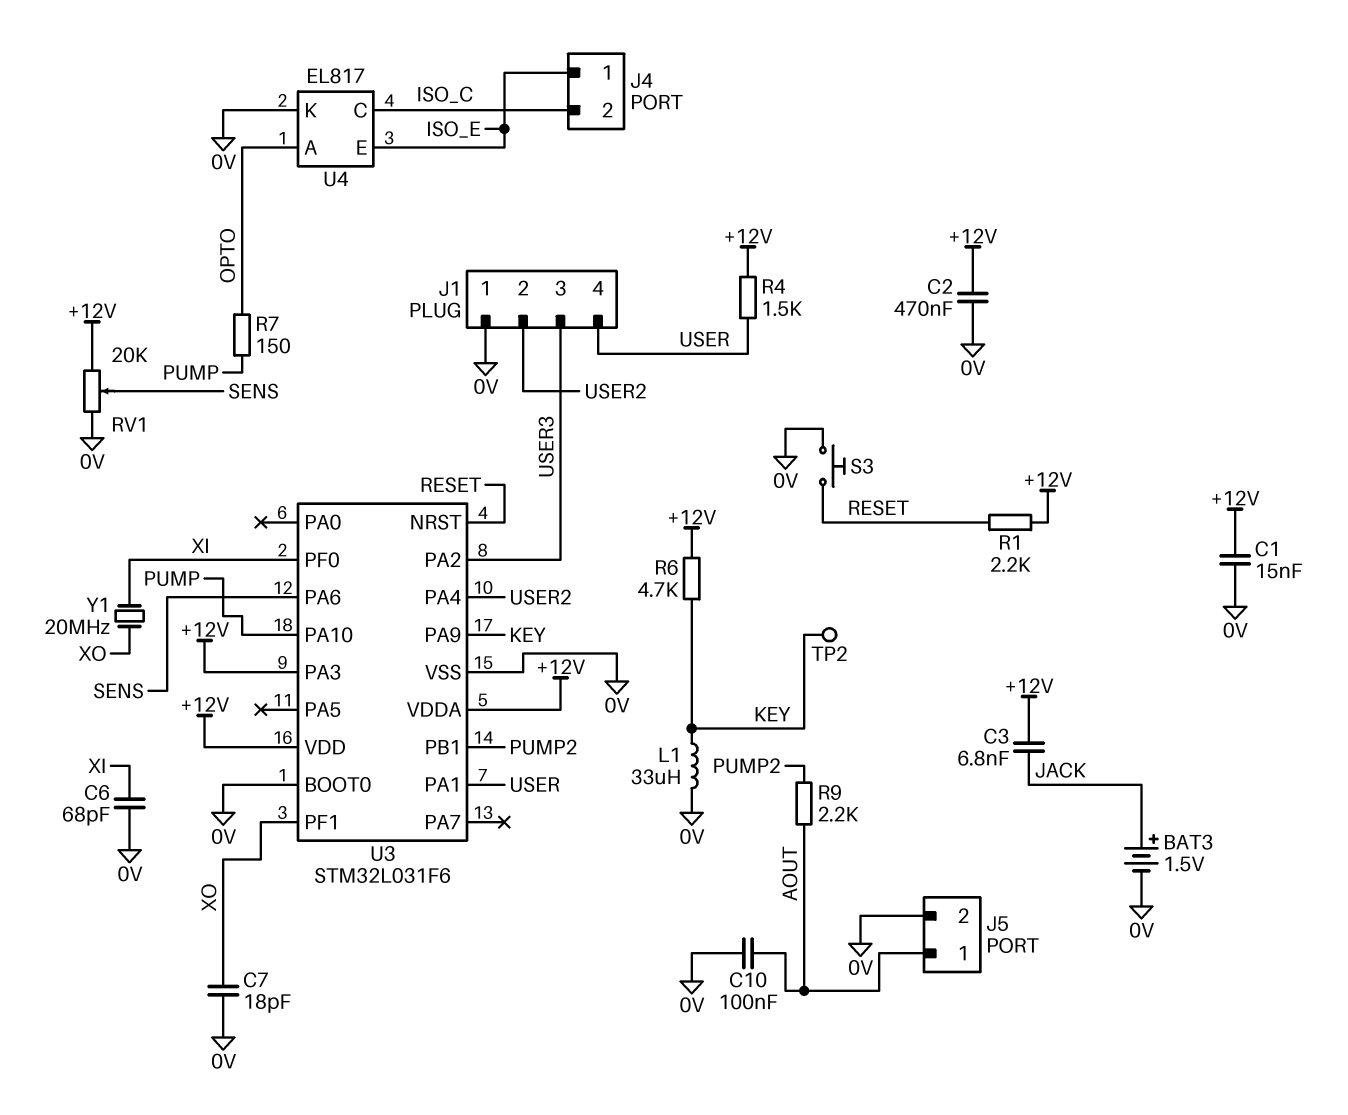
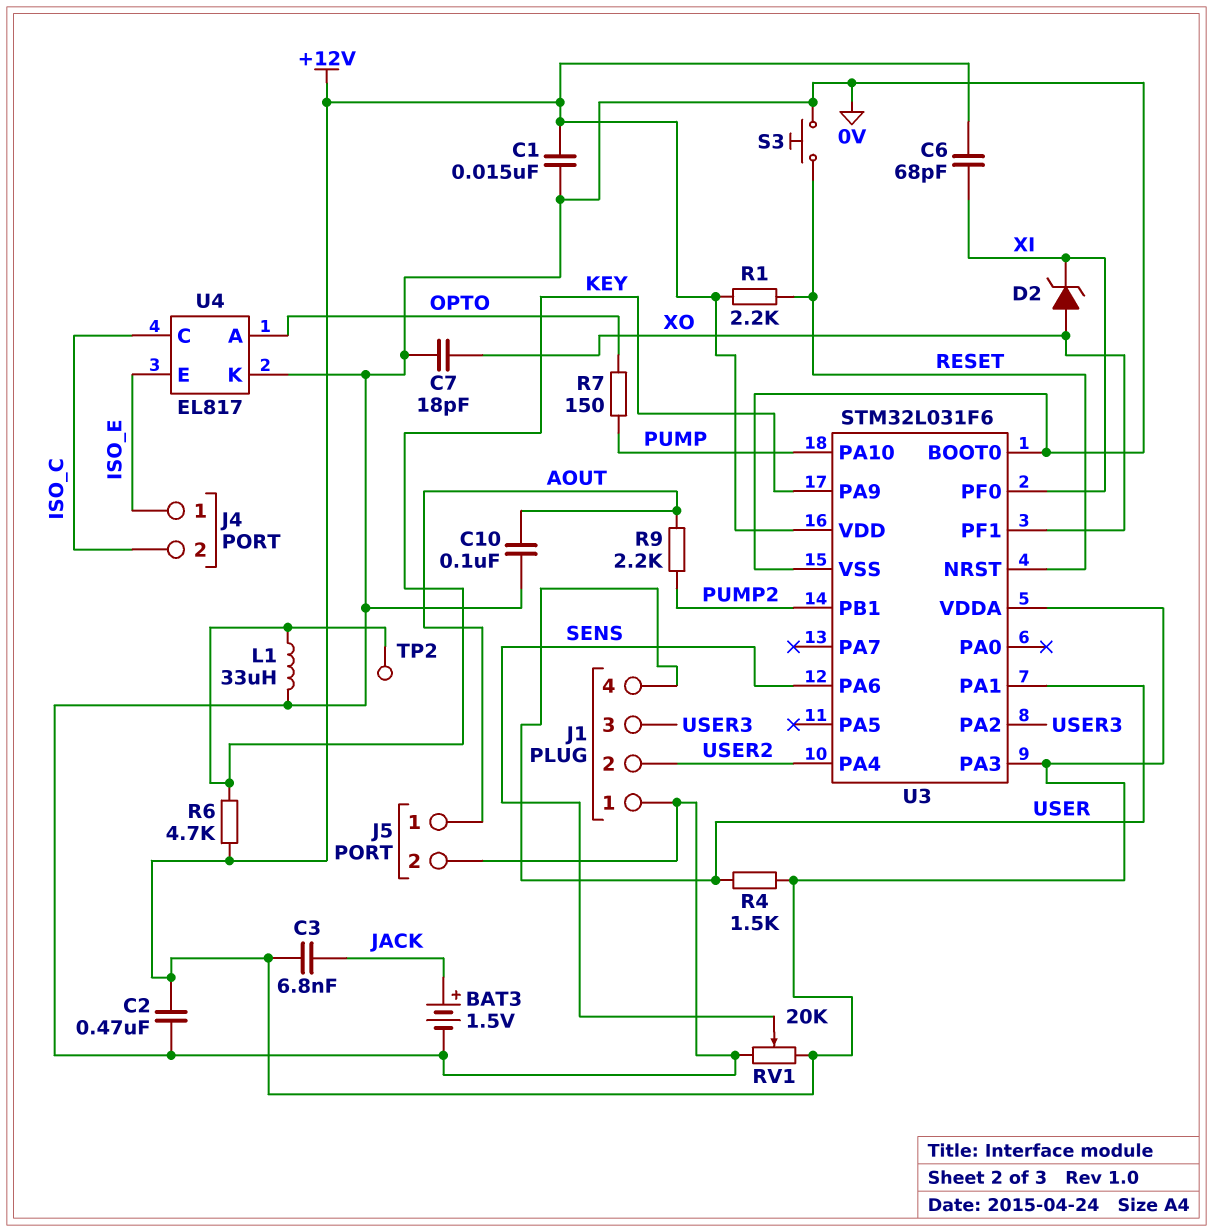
C6: 68pF (0V, XI) -> 68pF (+12V, XI)
D2: none -> zener (A XO, K XI)
Y1: 20MHz (XI, XO) -> none

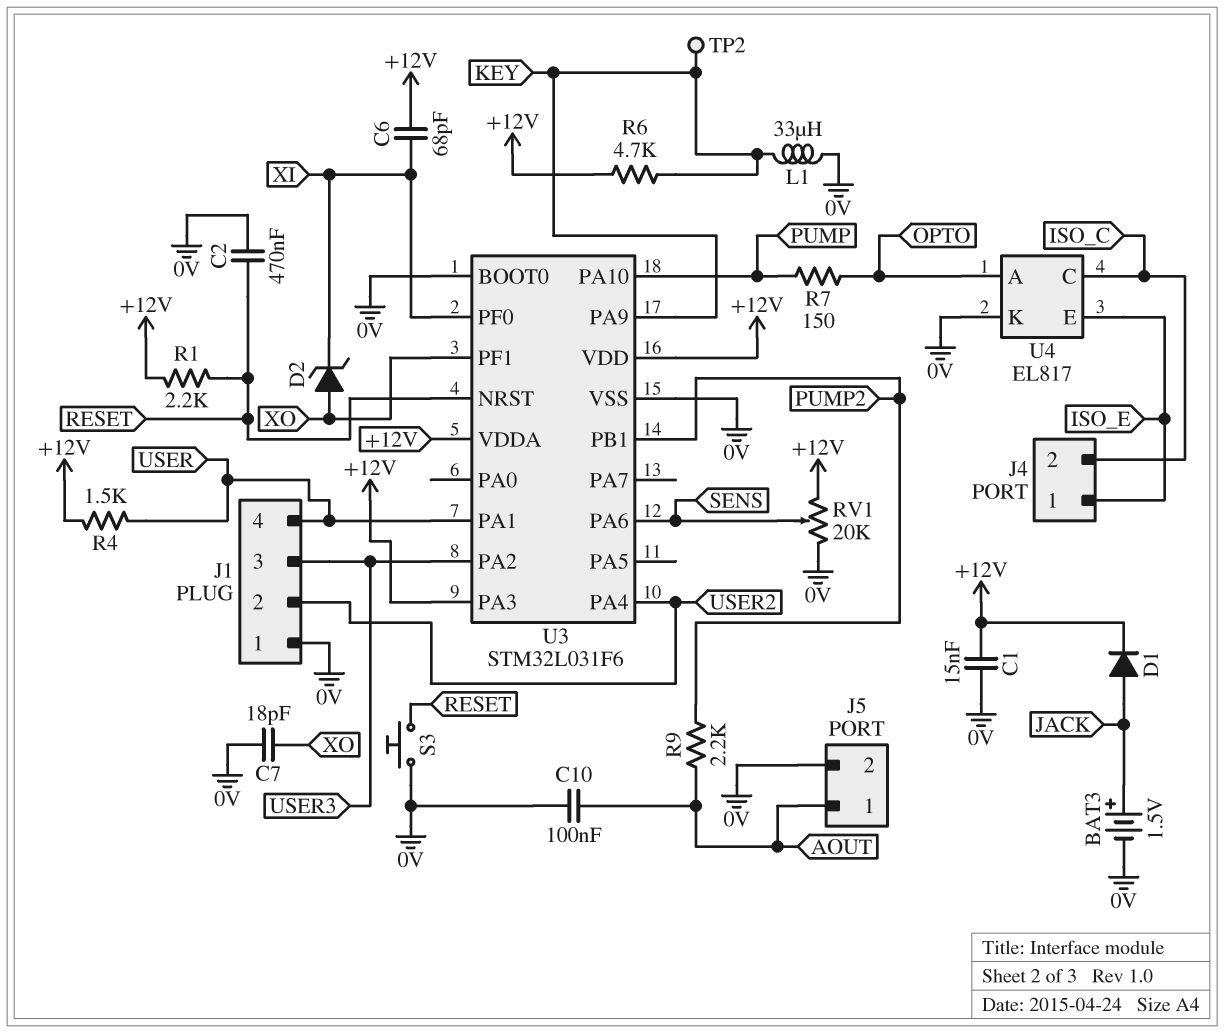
C2: 470nF (+12V, 0V) -> 470nF (0V, RESET)
C3: 6.8nF (+12V, JACK) -> none
D1: none -> diode (A JACK, K +12V)

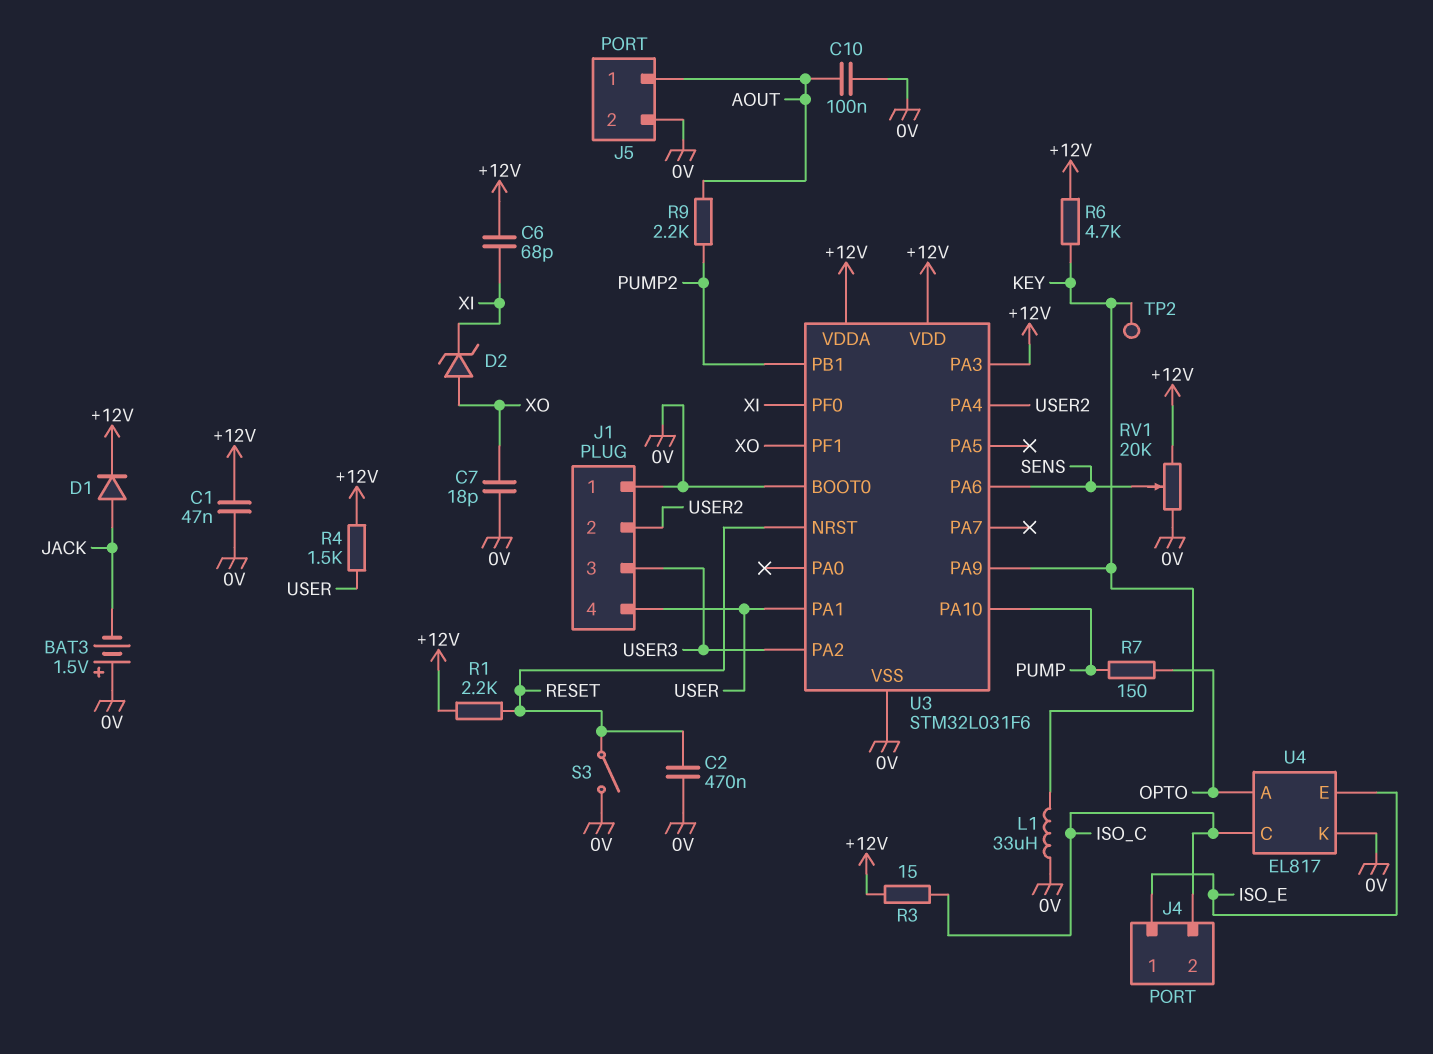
BAT3: 1.5V (plus JACK, minus 0V) -> 1.5V (plus 0V, minus JACK)
C1: 15nF (+12V, 0V) -> 47nF (+12V, 0V)
R3: none -> 15 (+12V, ISO_C)
S3: button (0V, RESET) -> switch (0V, RESET)

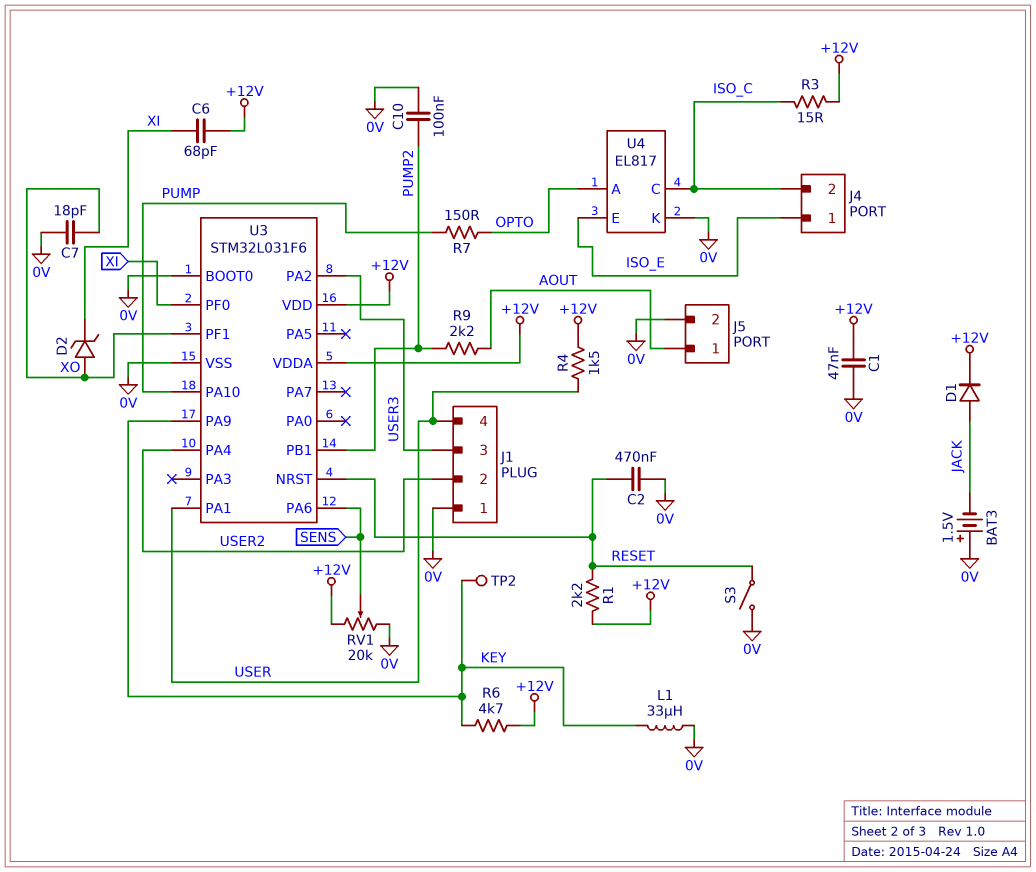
C10: 100nF (0V, AOUT) -> 100nF (0V, PUMP2)
U3 pin PA3: +12V -> none

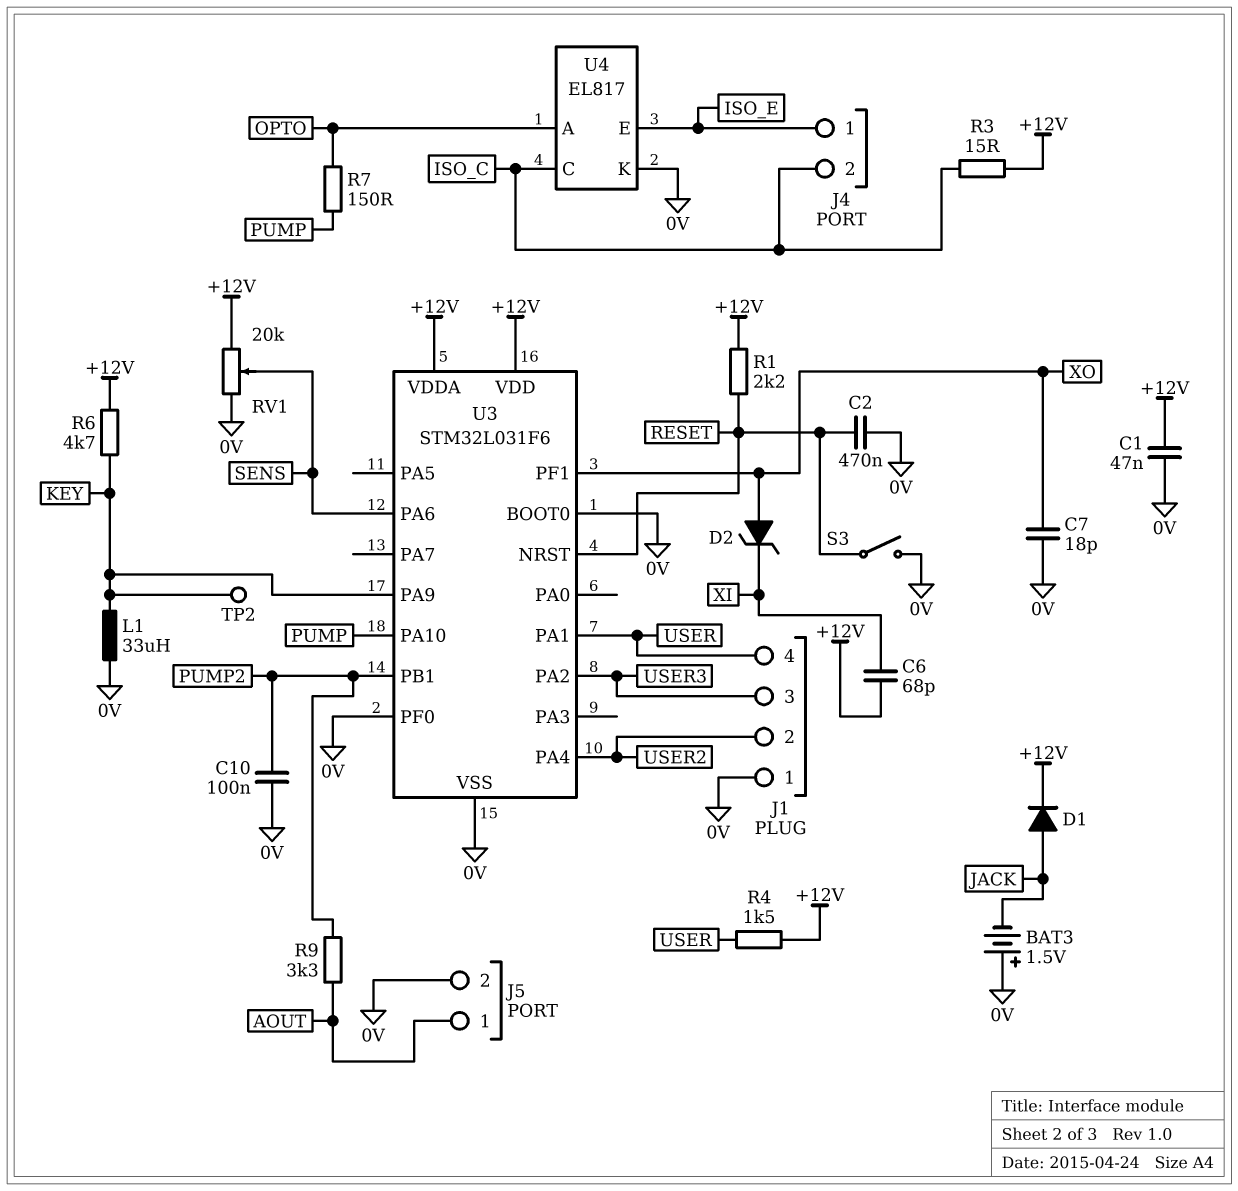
R9: 2.2k (AOUT, PUMP2) -> 3.3k (AOUT, PUMP2)
U3 pin PF0: XI -> 0V

